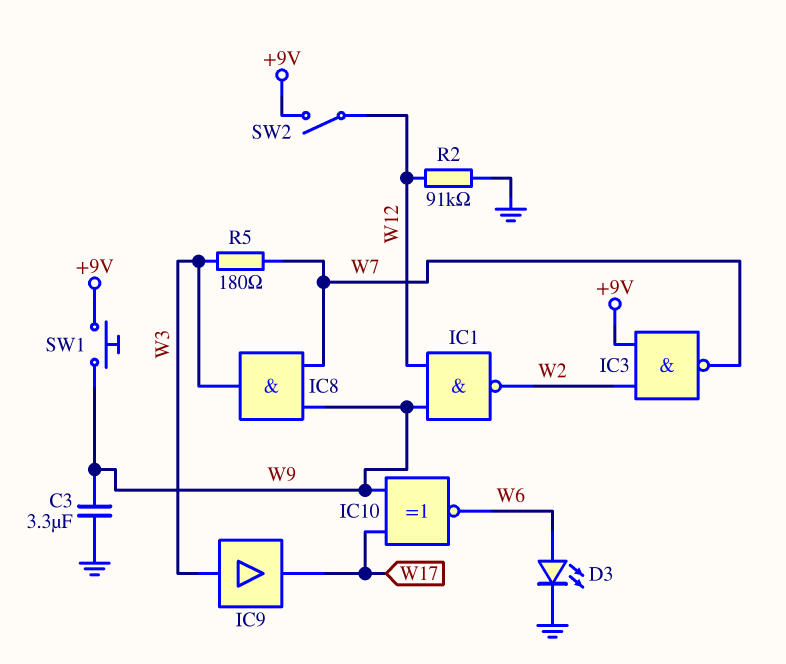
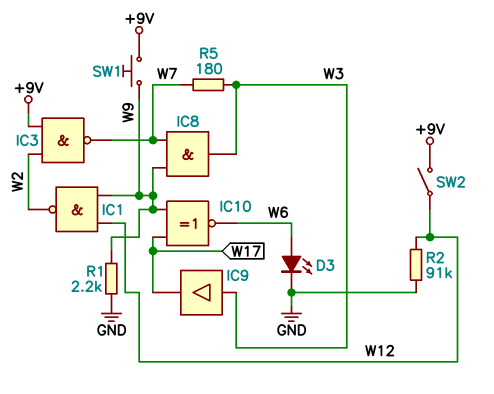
C3: 3.3uF (GND, W9) -> none
R1: none -> 2.2k (GND, W9)

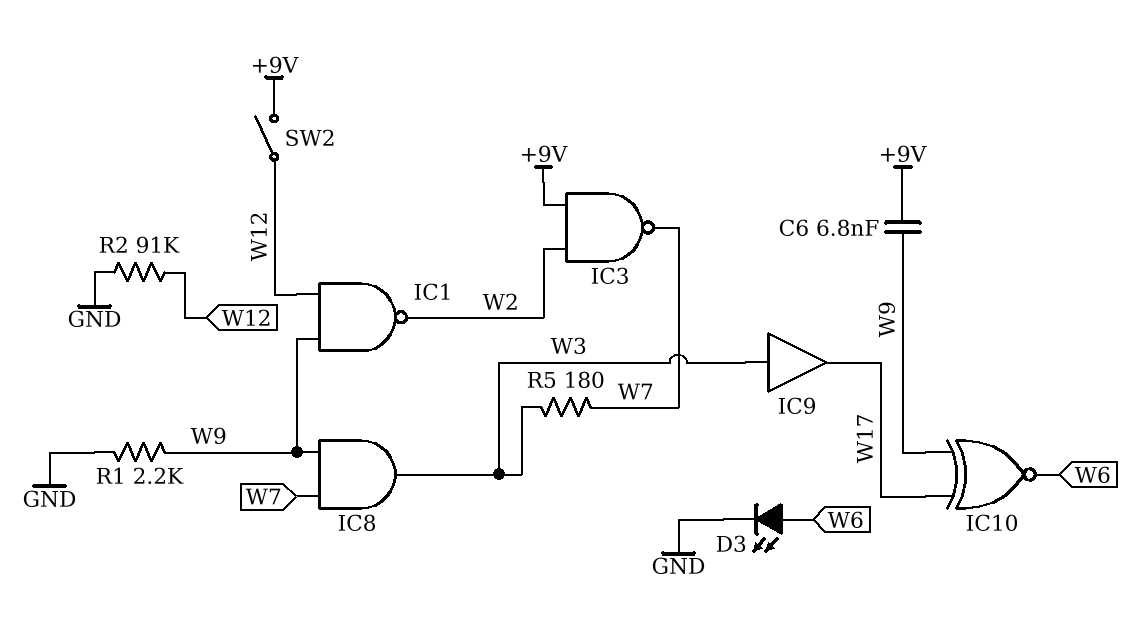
C6: none -> 6.8nF (+9V, W9)
SW1: button (+9V, W9) -> none

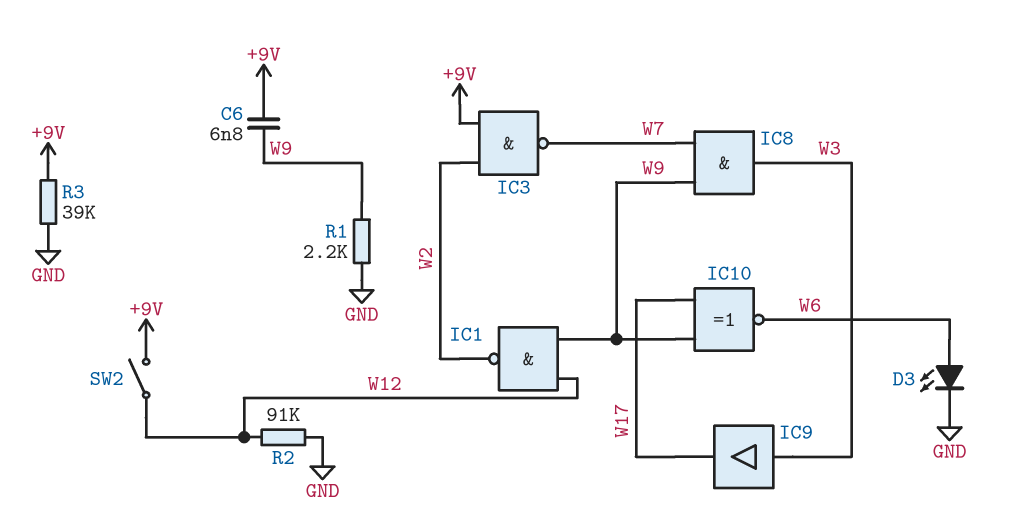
R3: none -> 39k (+9V, GND)
R5: 180 (W3, W7) -> none

